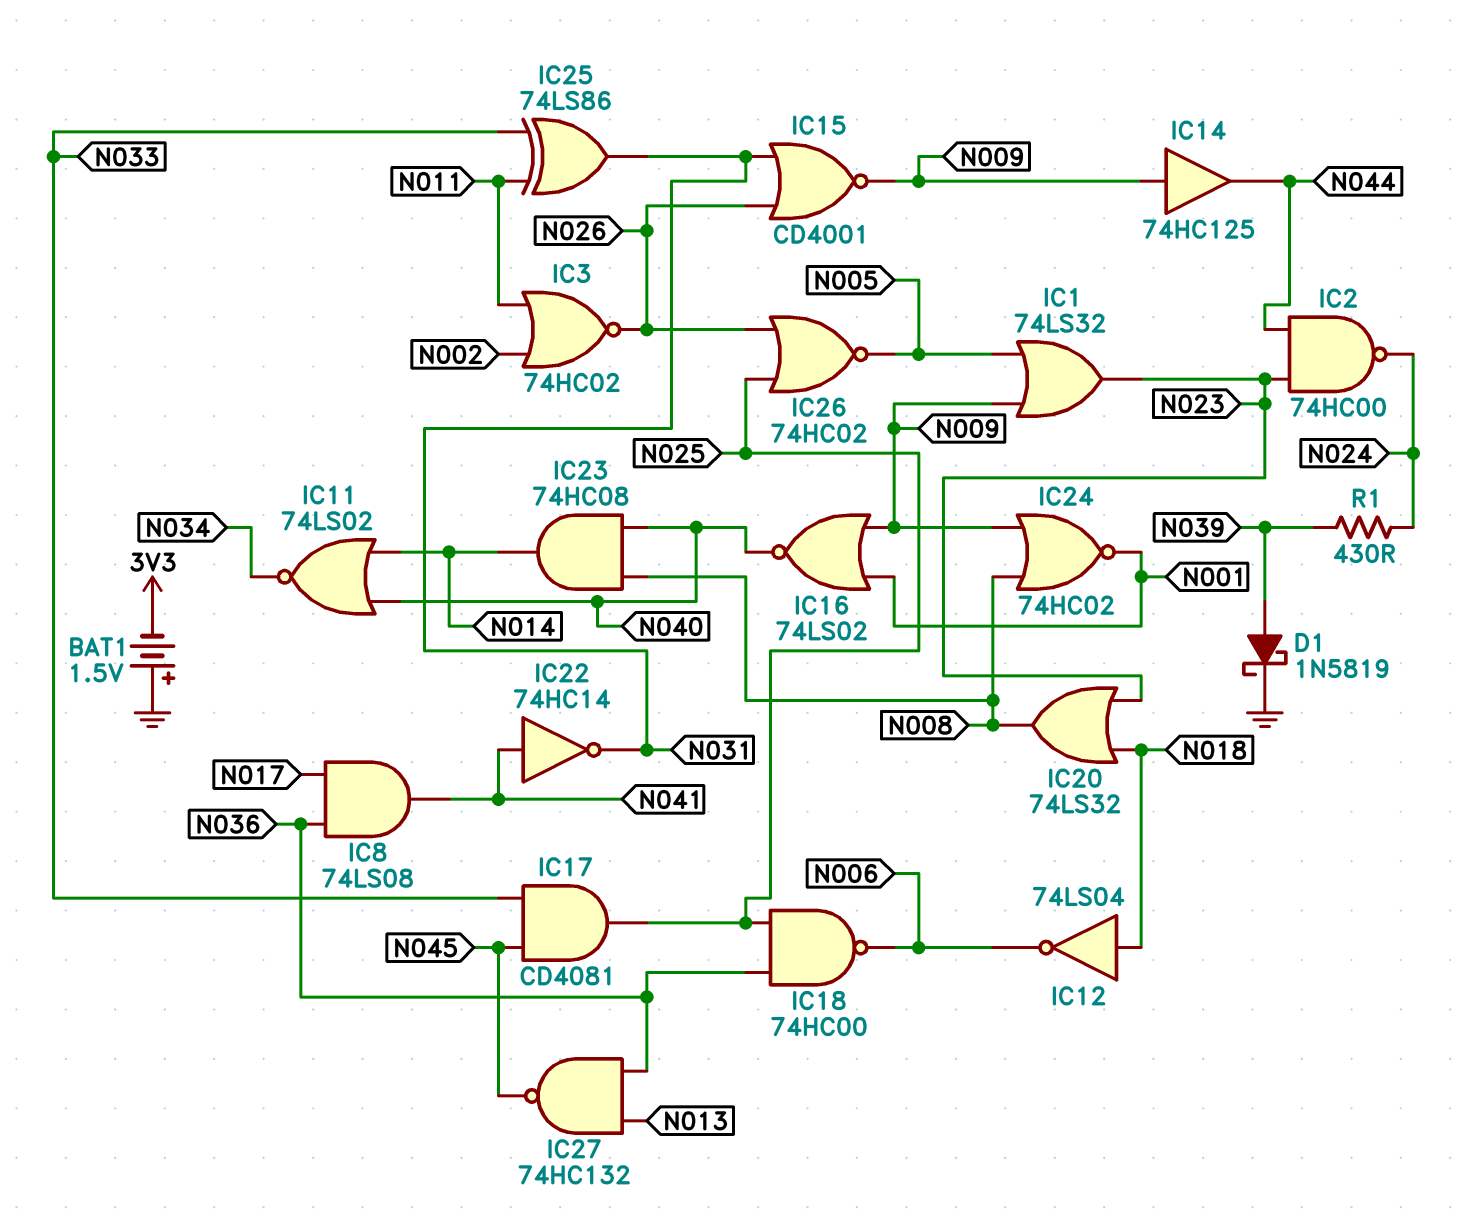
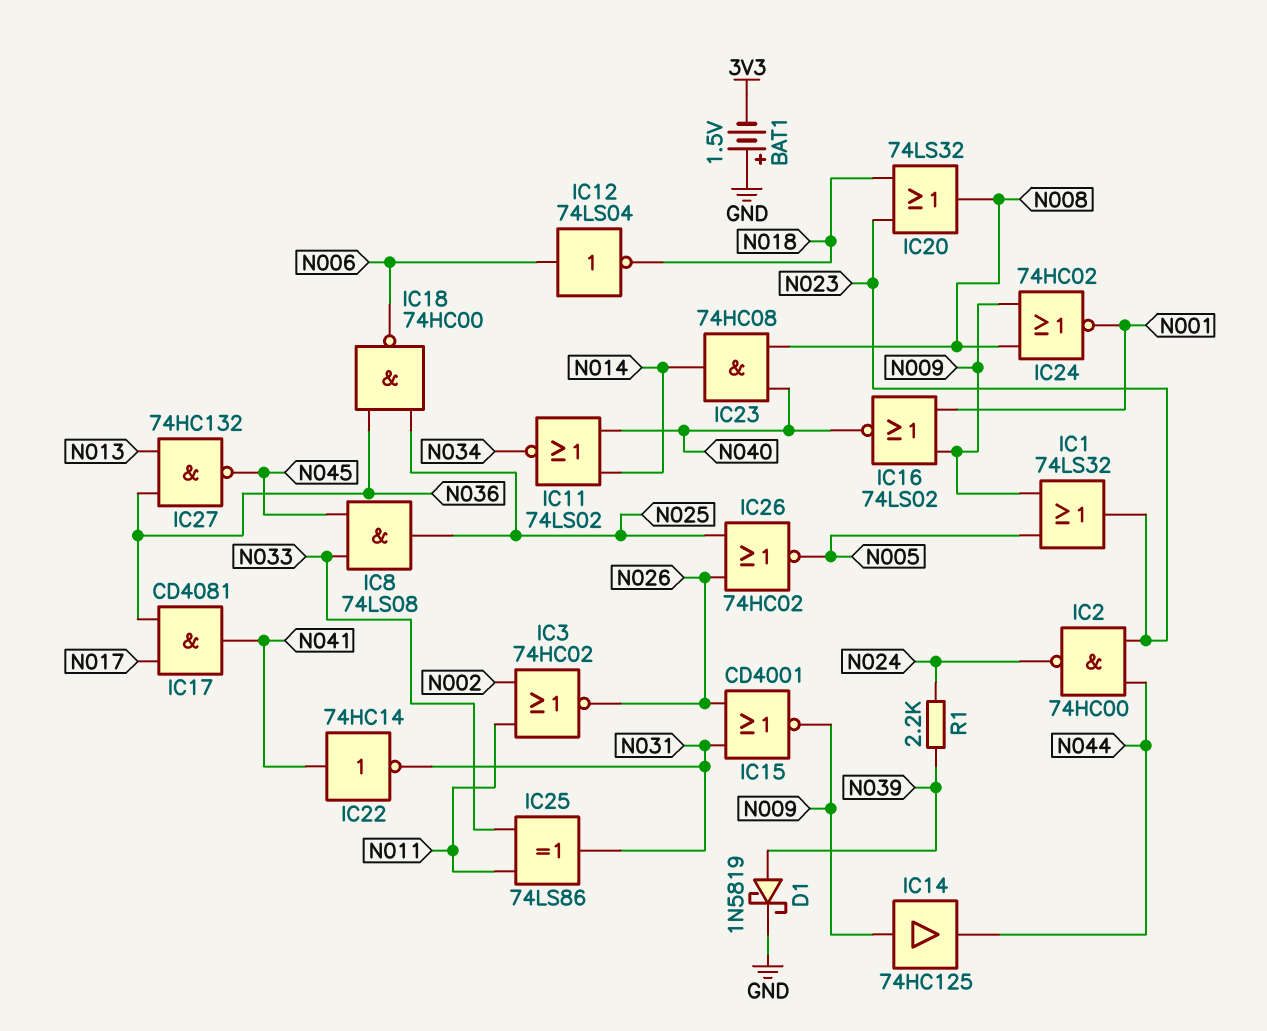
IC8: AND 74LS08 (in N017, in N036, out N041) -> AND 74LS08 (in N033, in N045, out N025)
IC12: NOT 74LS04 (in N018, out N006) -> NOT 74LS04 (in N006, out N018)
IC17: AND CD4081 (in N033, in N045, out N025) -> AND CD4081 (in N017, in N036, out N041)
R1: 430 (N024, N039) -> 2.2k (N024, N039)

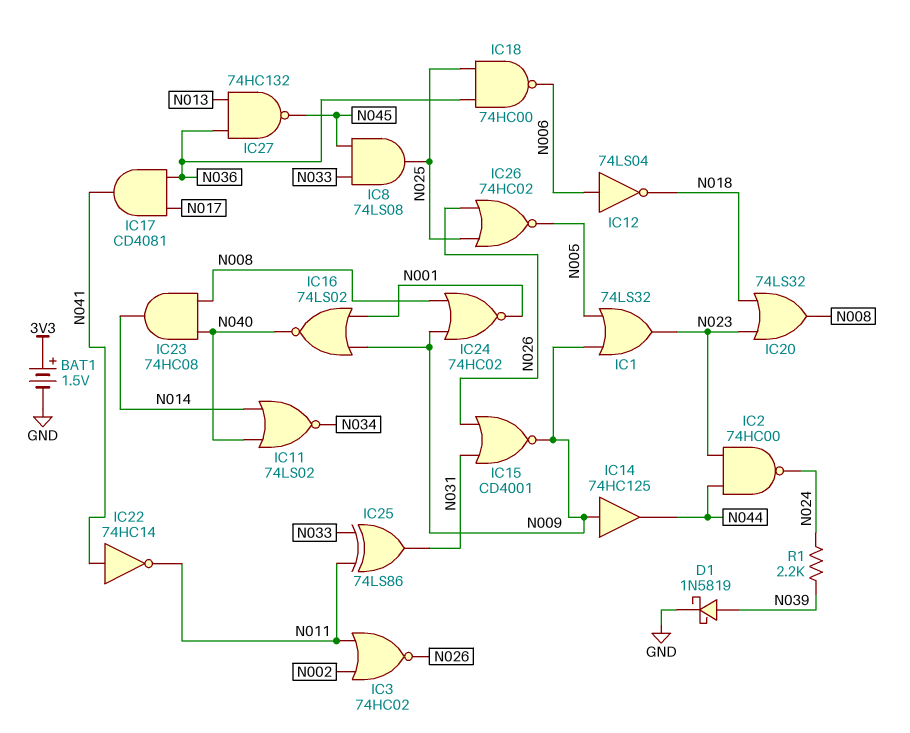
BAT1: 1.5V (plus GND, minus 3V3) -> 1.5V (plus 3V3, minus GND)
IC22: NOT 74HC14 (in N041, out N031) -> NOT 74HC14 (in N041, out N011)

